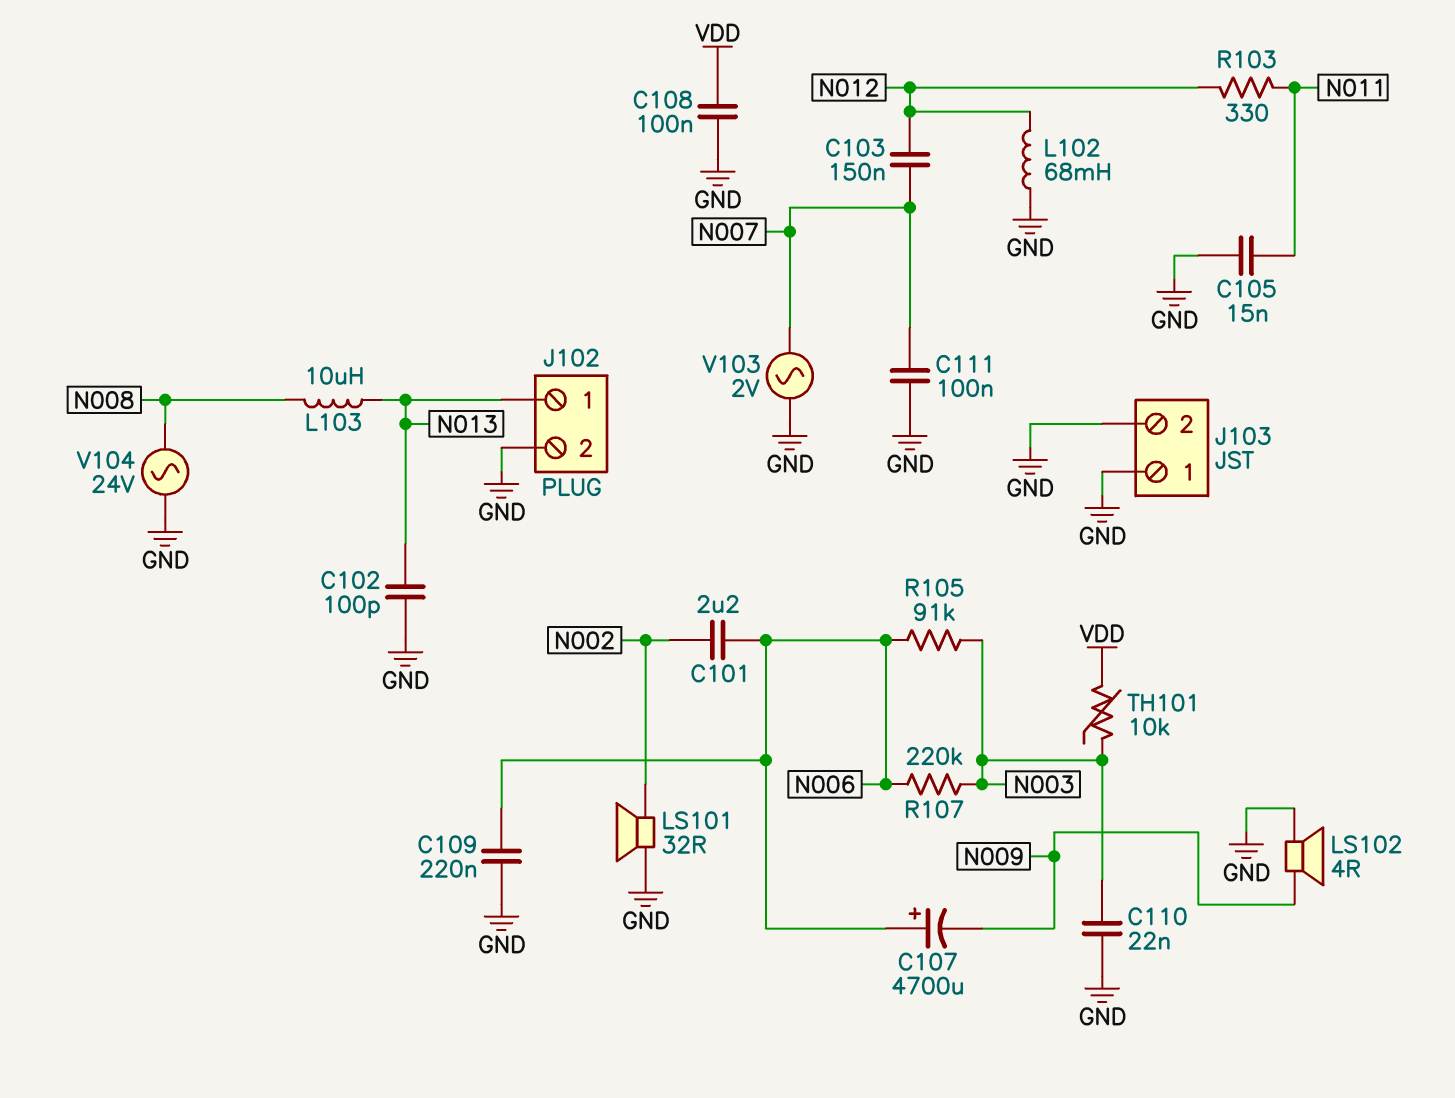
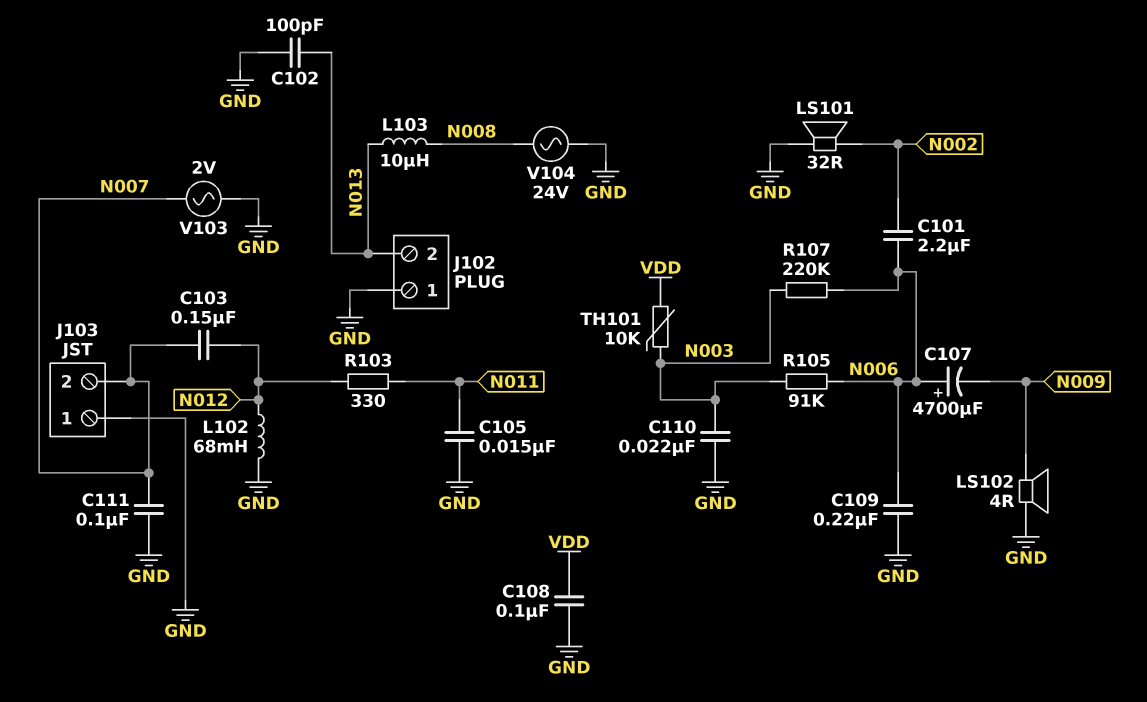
J102 pin 1: N013 -> GND
J102 pin 2: GND -> N013
J103 pin 2: GND -> N007

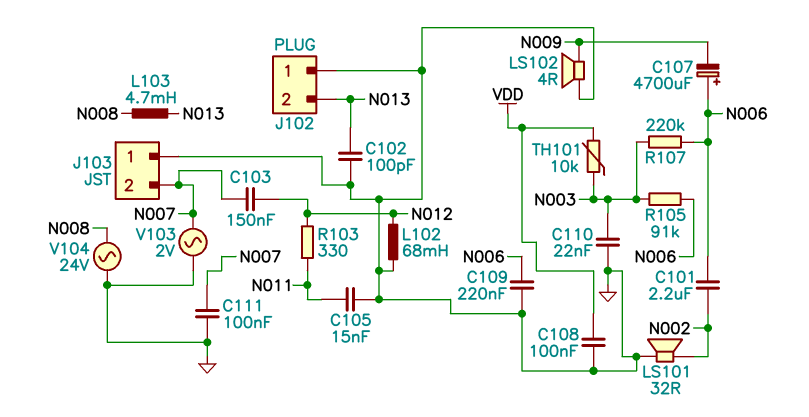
L103: 10uH (N008, N013) -> 4.7mH (N008, N013)

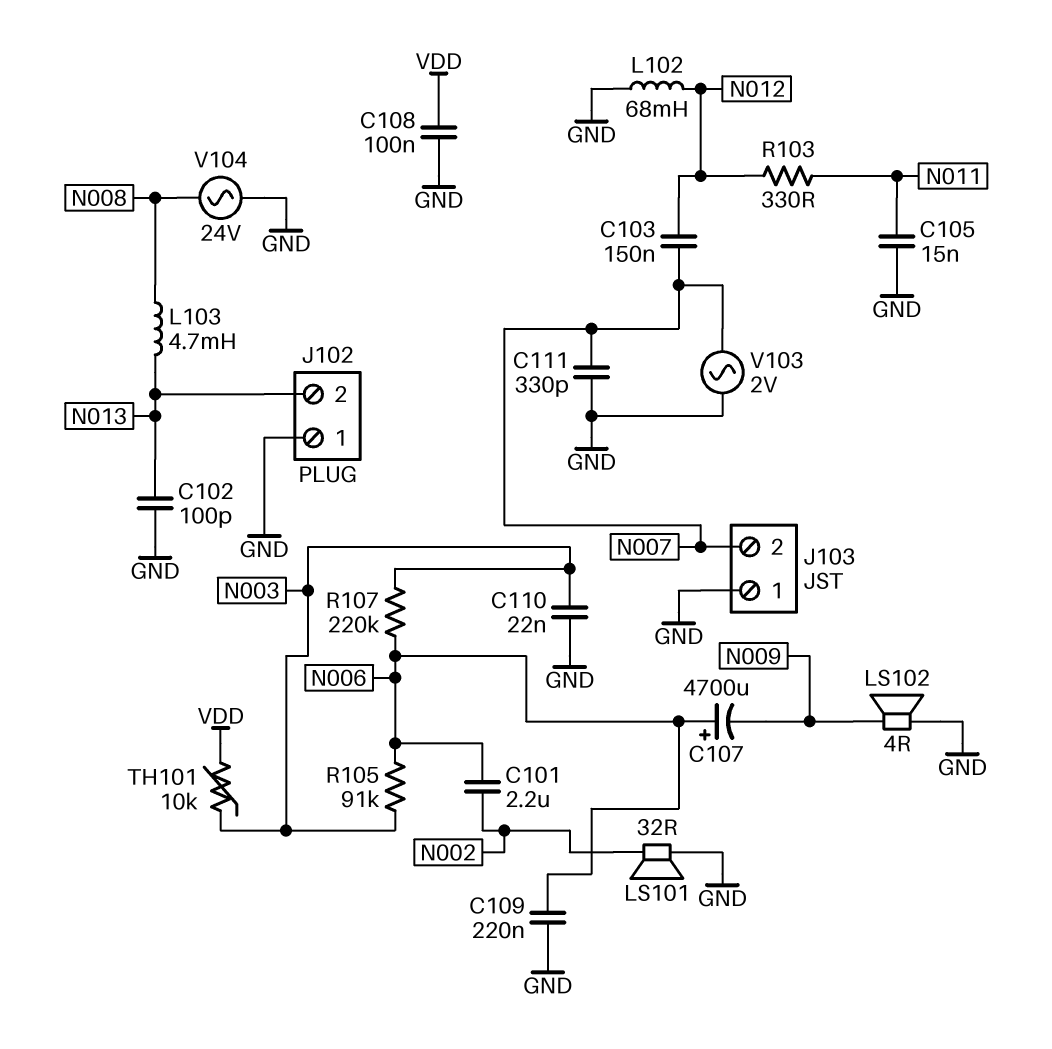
C111: 100nF (GND, N007) -> 330pF (GND, N007)

